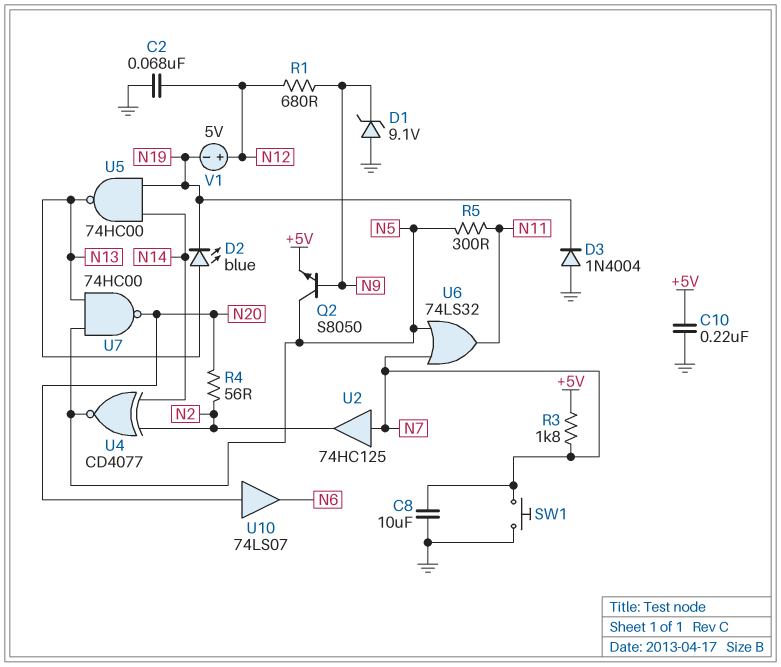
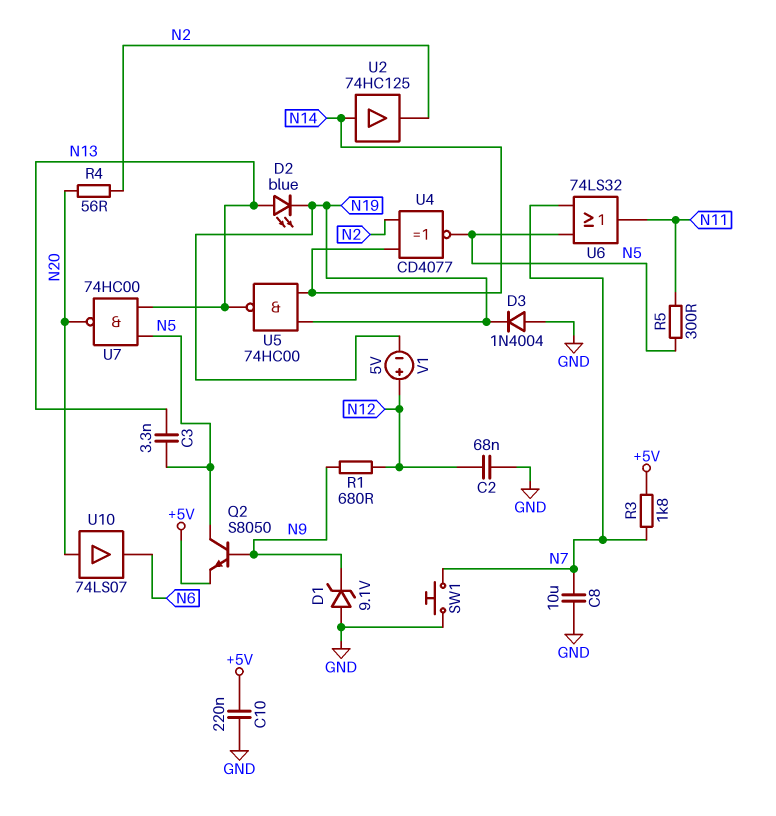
C3: none -> 3.3nF (N5, N13)
U2: buffer 74HC125 (in N7, out N2) -> buffer 74HC125 (in N14, out N2)

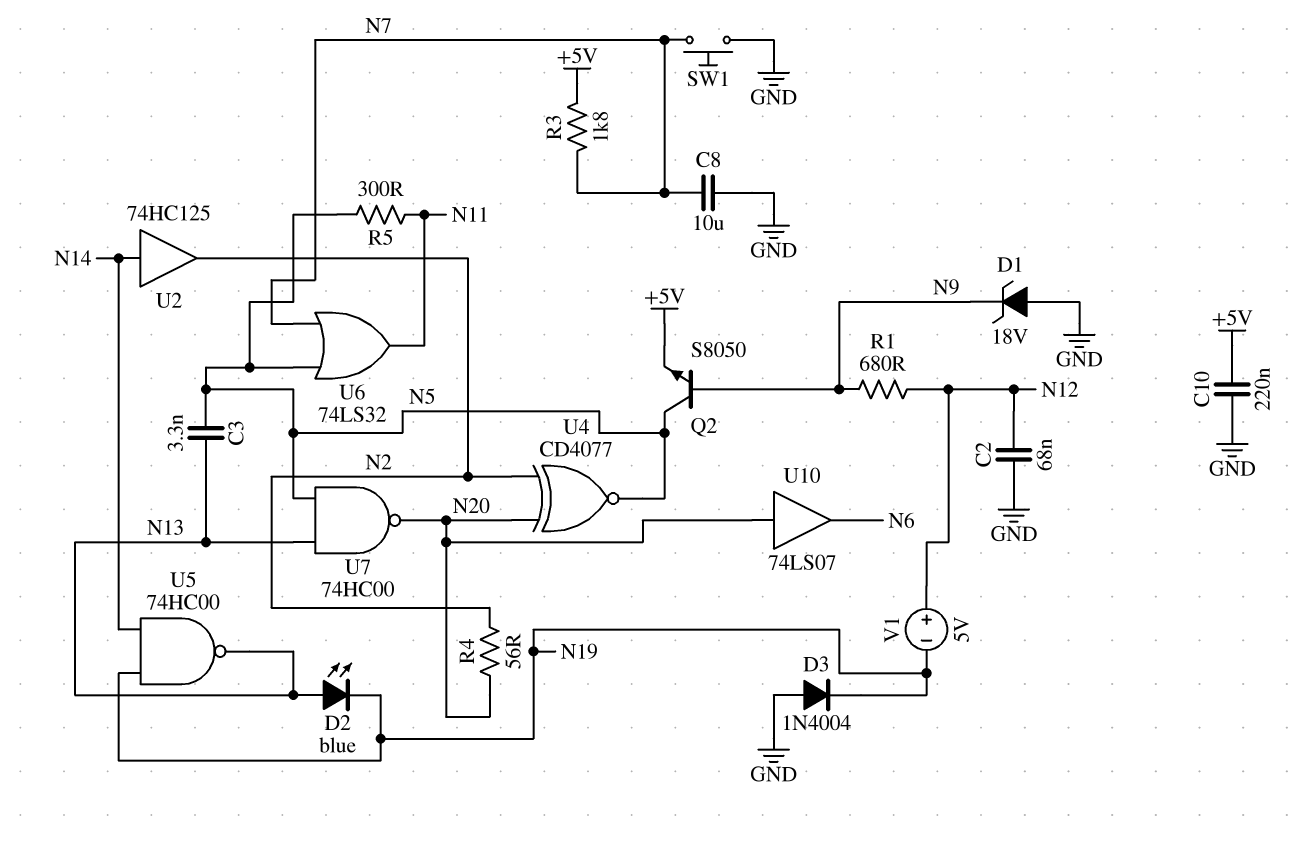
D1: zener 9.1V (A GND, K N9) -> zener 18V (A GND, K N9)
U4: XNOR CD4077 (in N2, in N14, out N5) -> XNOR CD4077 (in N2, in N20, out N5)

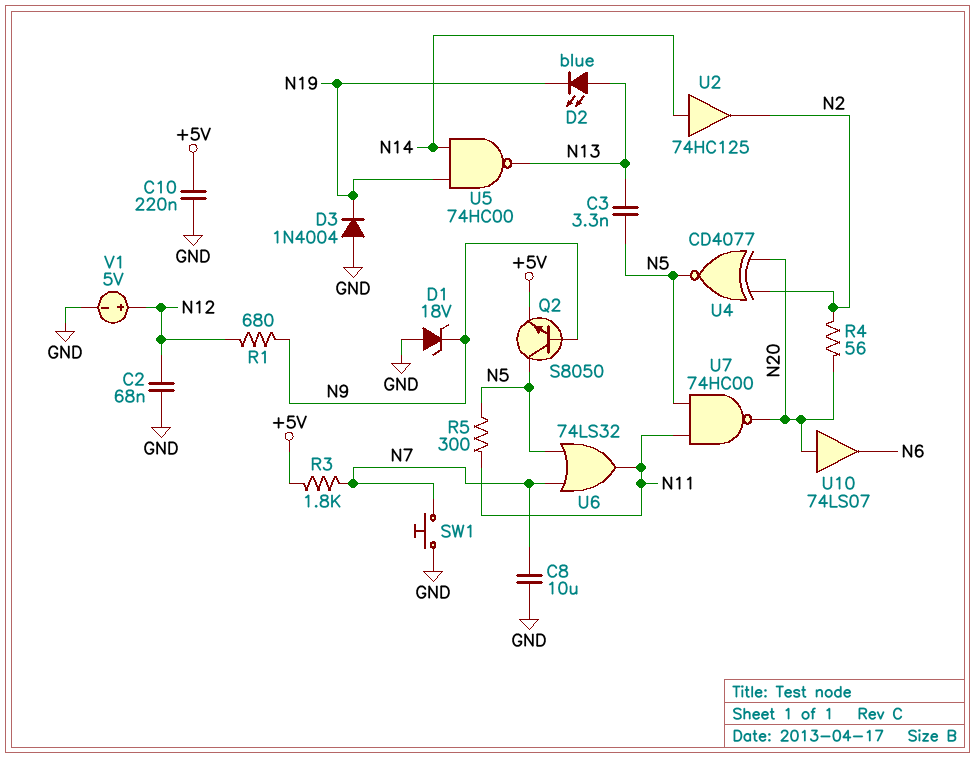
U7: NAND 74HC00 (in N5, in N13, out N20) -> NAND 74HC00 (in N5, in N11, out N20)
V1: 5V (plus N12, minus N19) -> 5V (plus N12, minus GND)

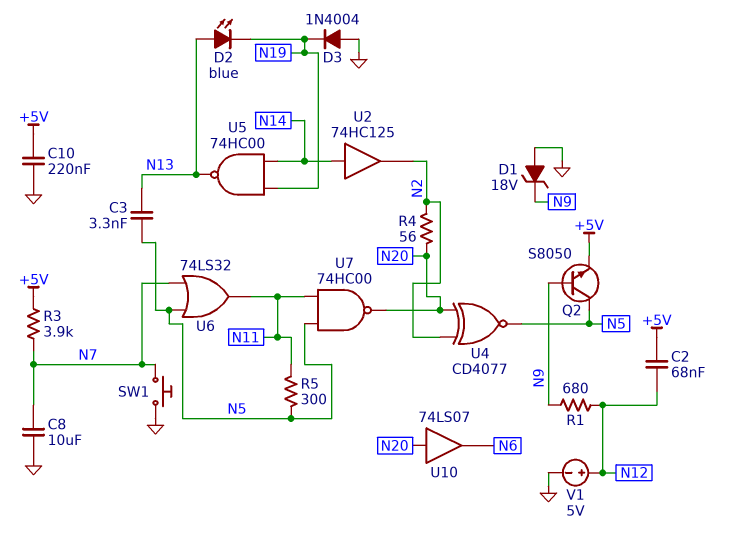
C2: 68nF (GND, N12) -> 68nF (+5V, N12)
R3: 1.8k (+5V, N7) -> 3.9k (+5V, N7)

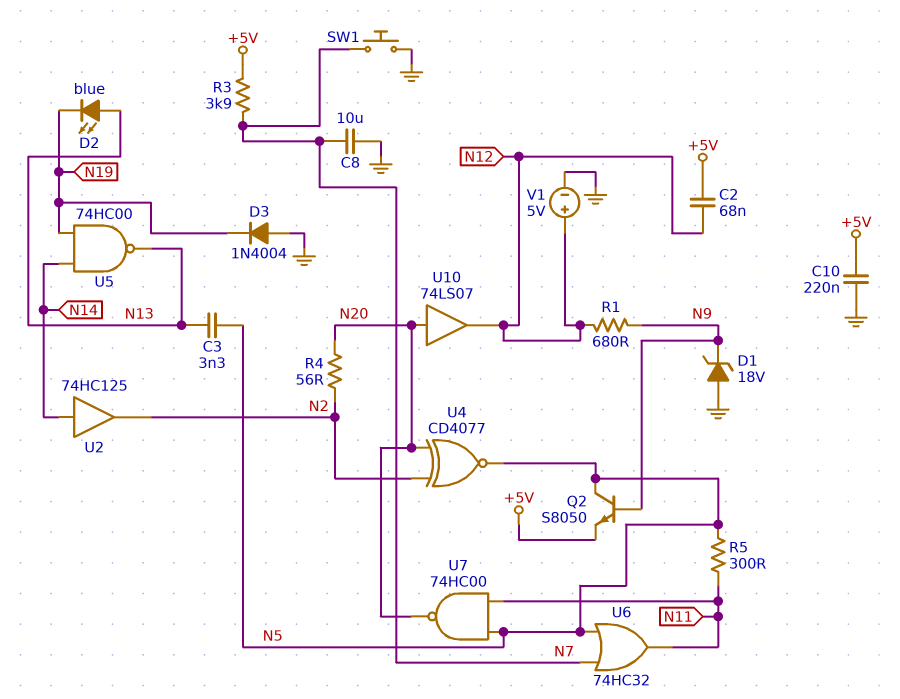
U6: OR 74LS32 (in N5, in N7, out N11) -> OR 74HC32 (in N5, in N7, out N11)
U10: buffer 74LS07 (in N20, out N6) -> buffer 74LS07 (in N20, out N12)

